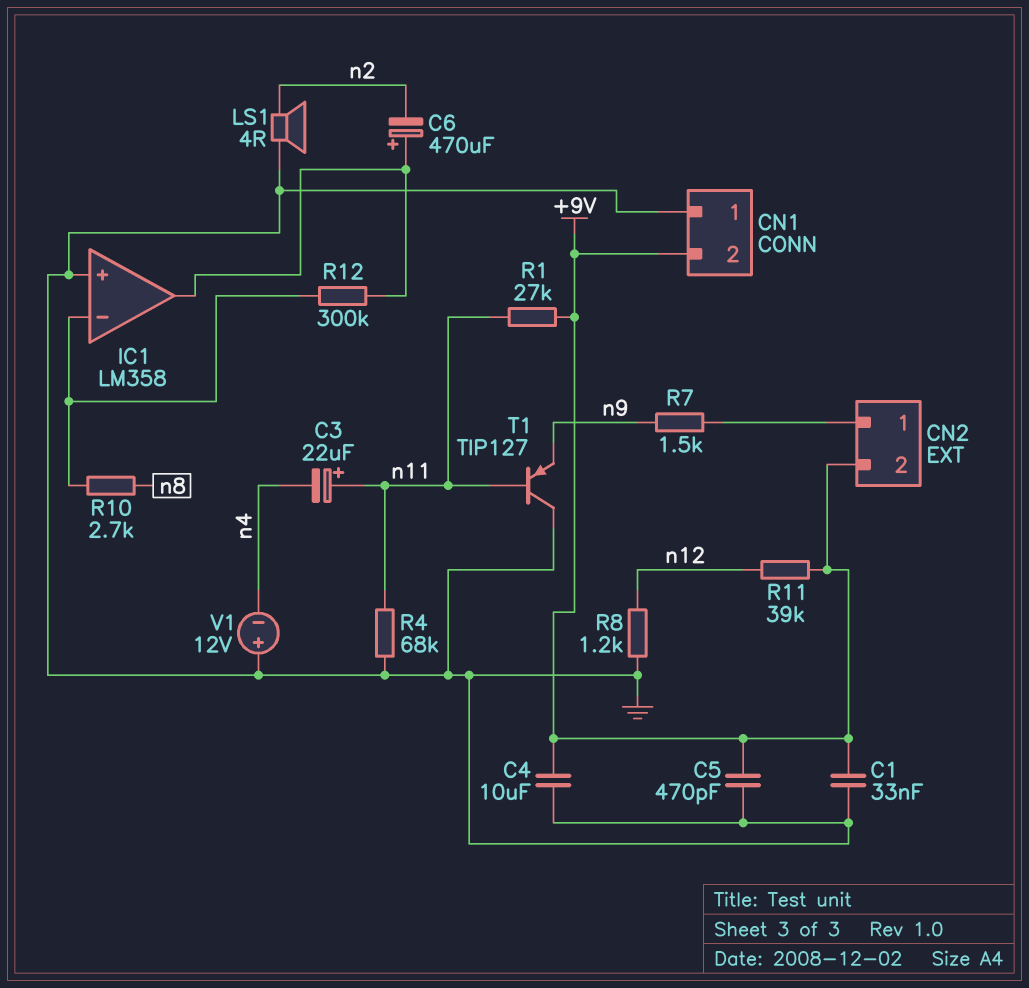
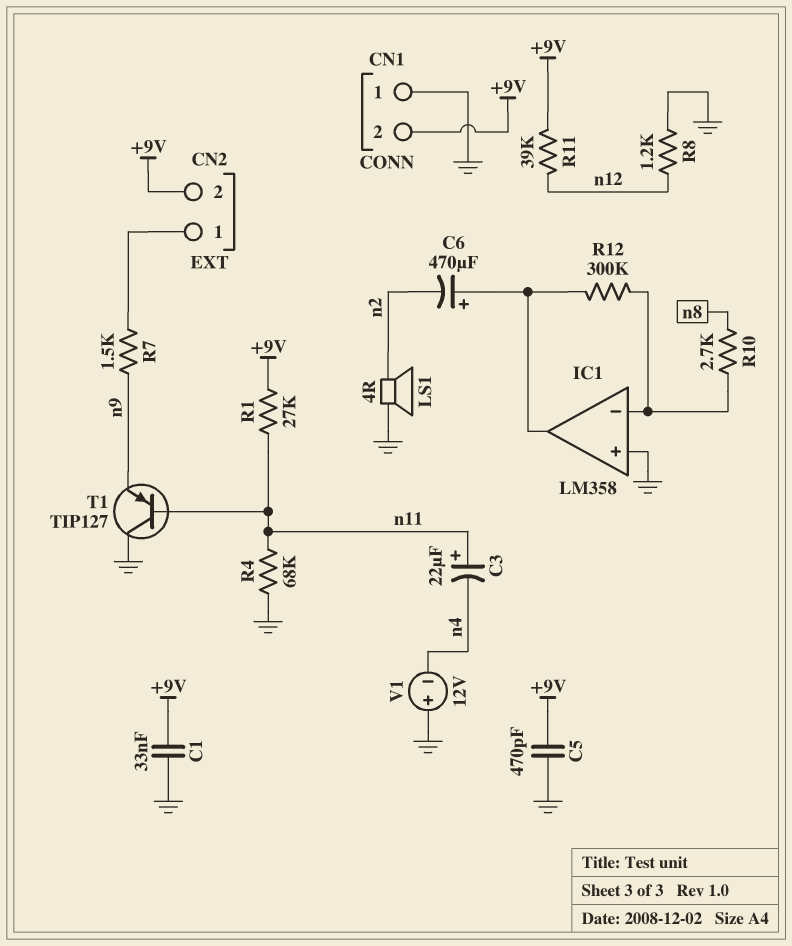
C4: 10uF (+9V, GND) -> none

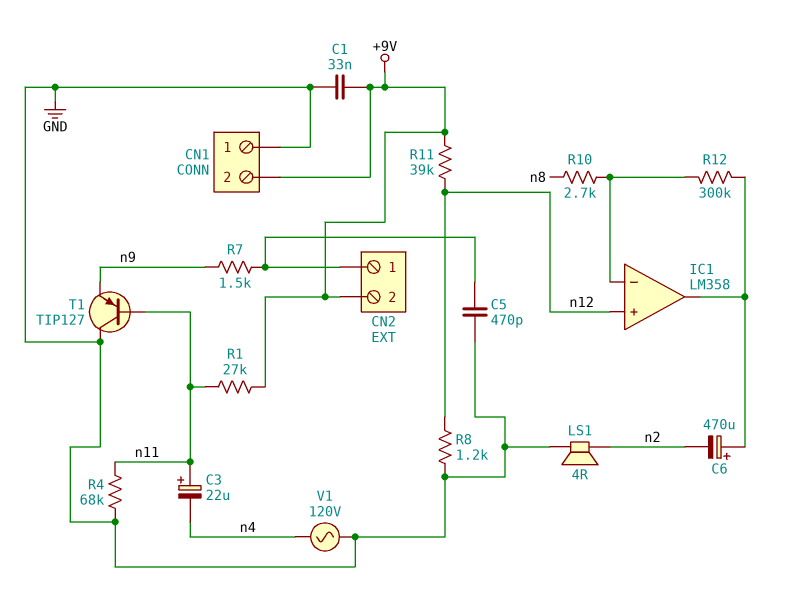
C5: 470pF (+9V, GND) -> 470pF (CN2/1, GND)
IC1 pin in+: GND -> n12
V1: 12V (plus GND, minus n4) -> AC 120V (GND, n4)

